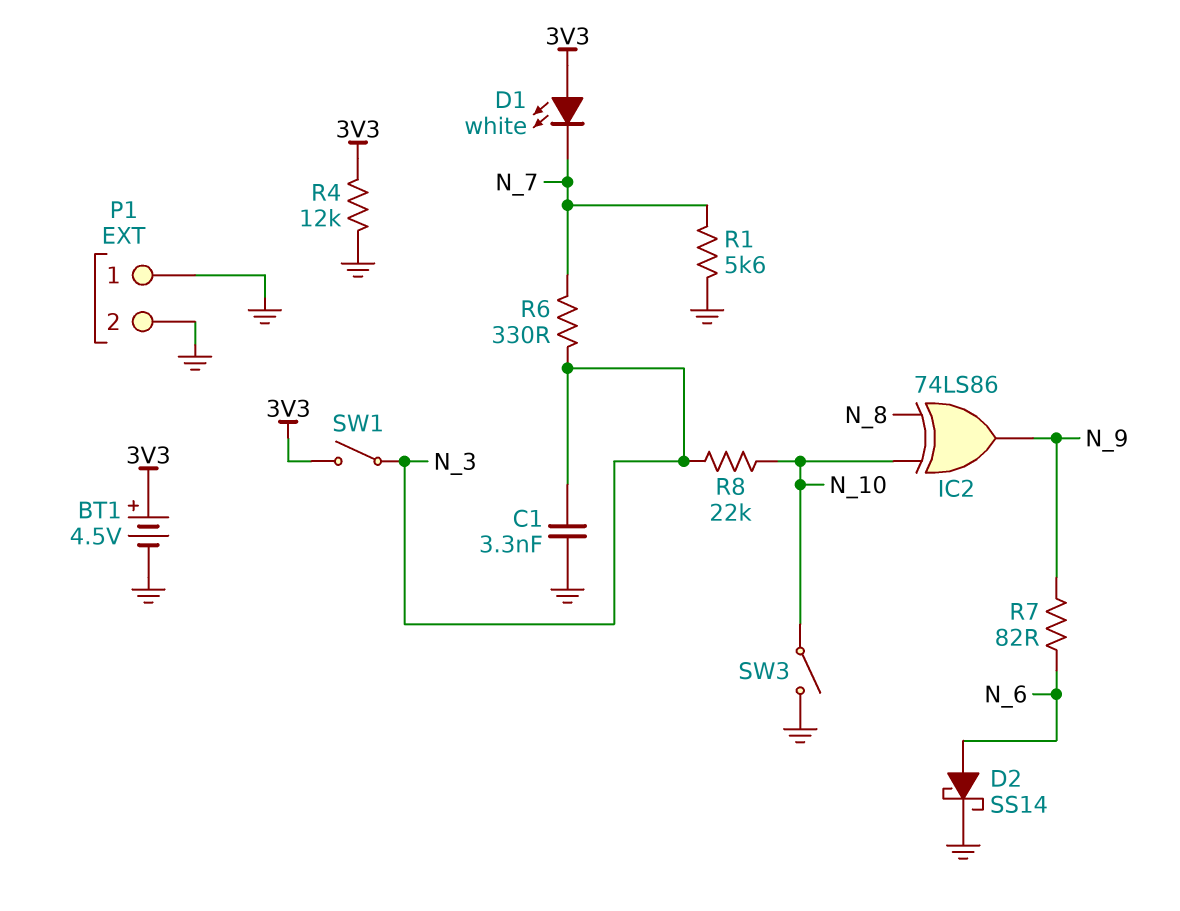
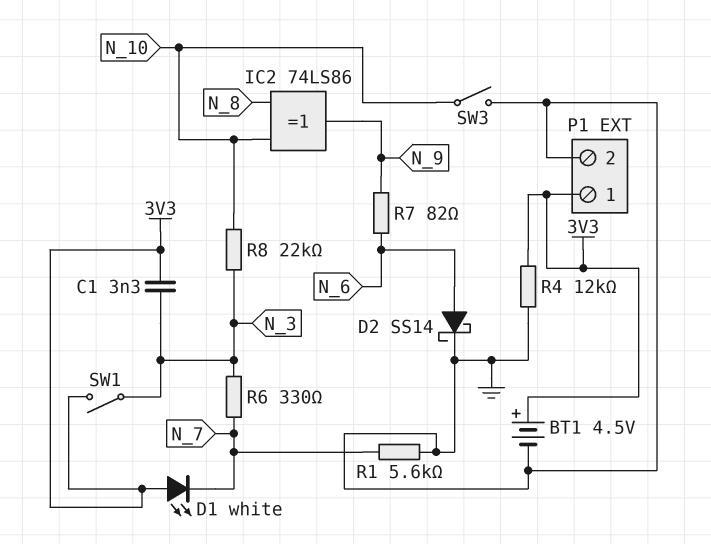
C1: 3.3nF (GND, N_3) -> 3.3nF (3V3, N_3)
P1 pin 1: GND -> 3V3

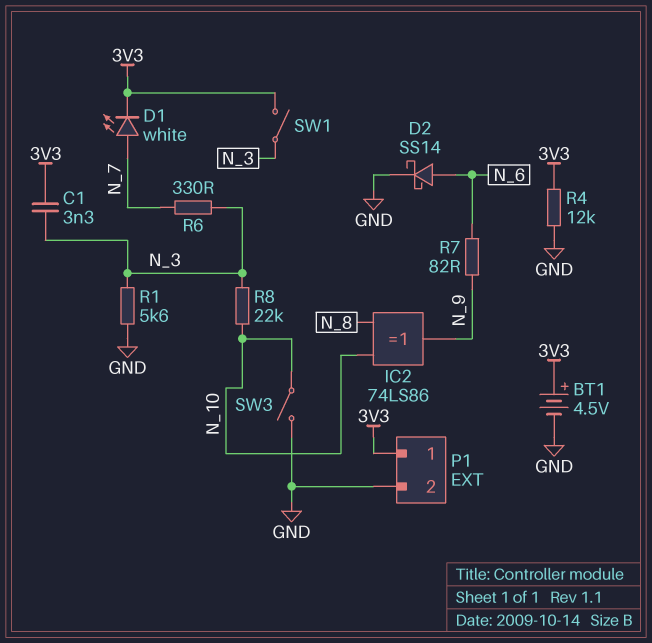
D1: LED white (A 3V3, K N_7) -> LED white (A N_7, K 3V3)
R1: 5.6k (GND, N_7) -> 5.6k (GND, N_3)

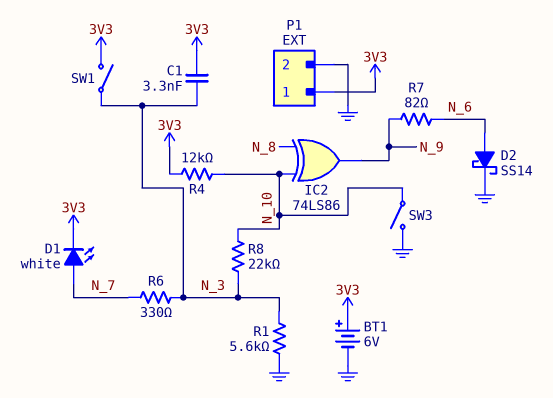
BT1: 4.5V (plus 3V3, minus GND) -> 6V (plus 3V3, minus GND)
R4: 12k (3V3, GND) -> 12k (3V3, N_10)

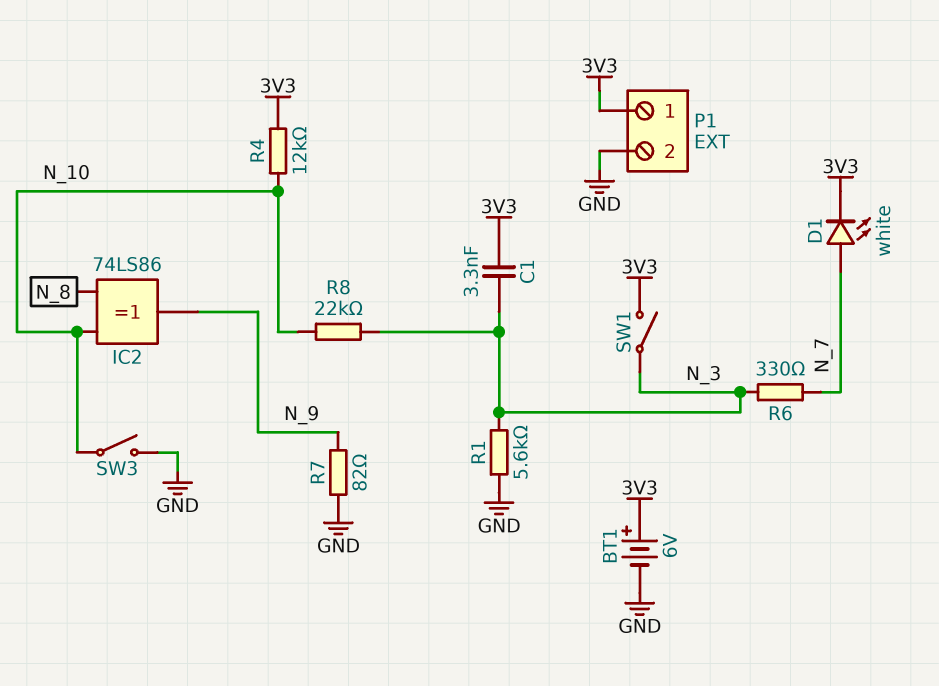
D2: schottky SS14 (A N_6, K GND) -> none
R7: 82 (N_6, N_9) -> 82 (GND, N_9)

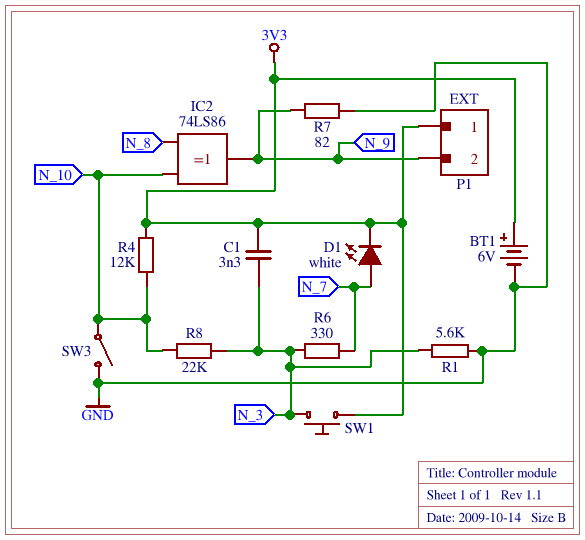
P1 pin 2: GND -> N_9
SW1: switch (3V3, N_3) -> button (3V3, N_3)

